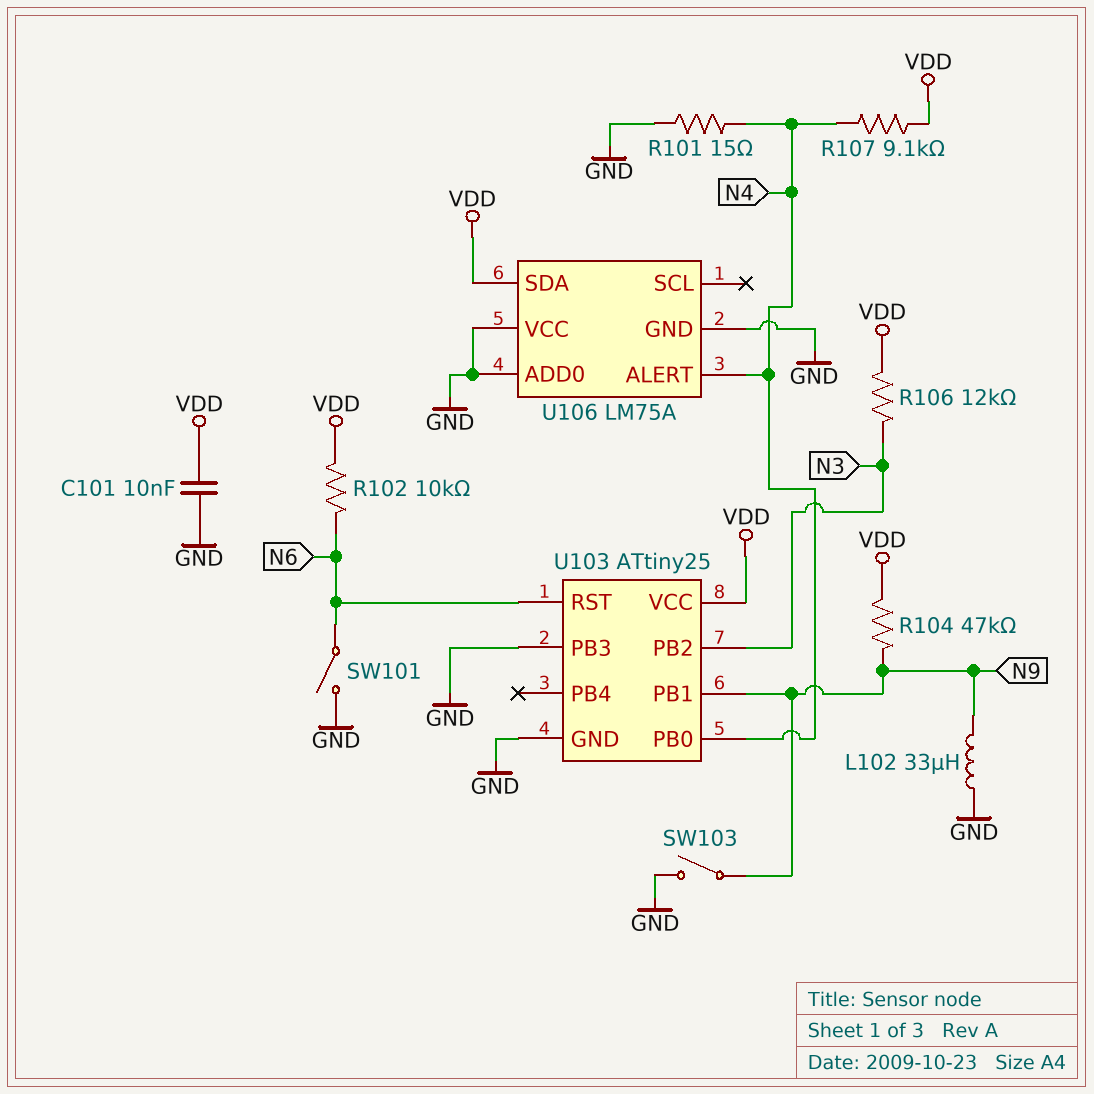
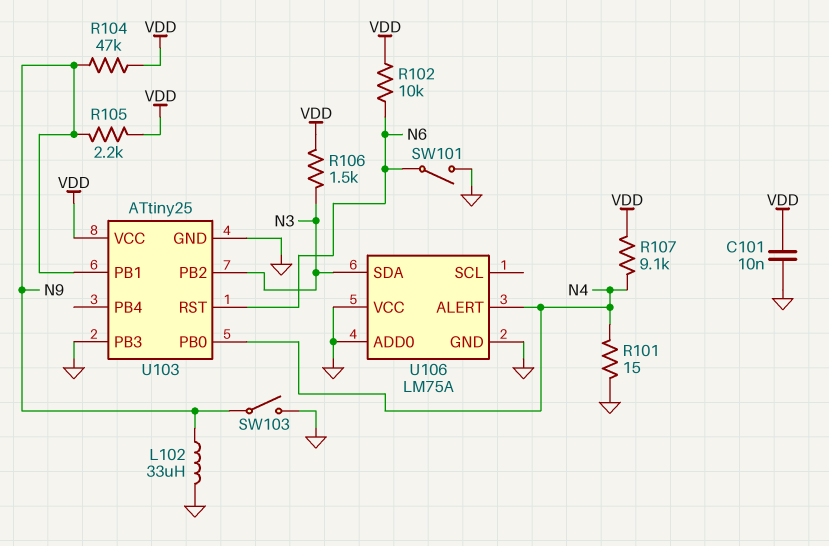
R105: none -> 2.2k (N9, VDD)
R106: 12k (N3, VDD) -> 1.5k (N3, VDD)
U106 pin SDA: VDD -> N3

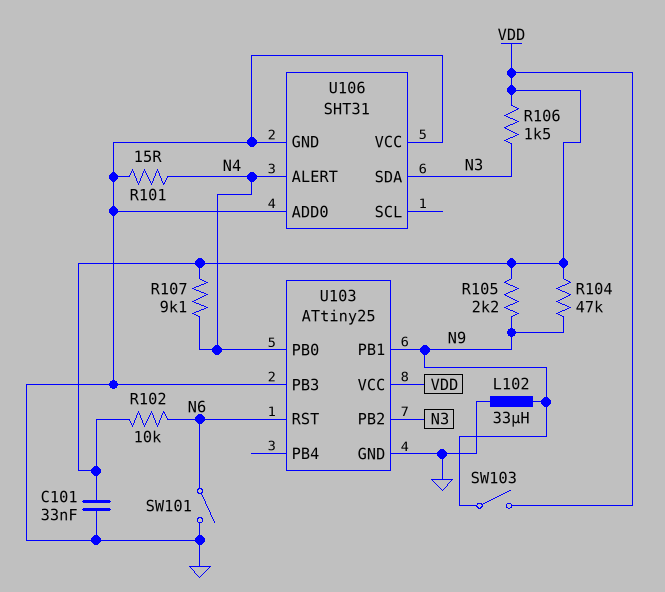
C101: 10nF (GND, VDD) -> 33nF (GND, VDD)
SW103: switch (GND, N9) -> switch (N9, VDD)
U106: LM75A -> SHT31

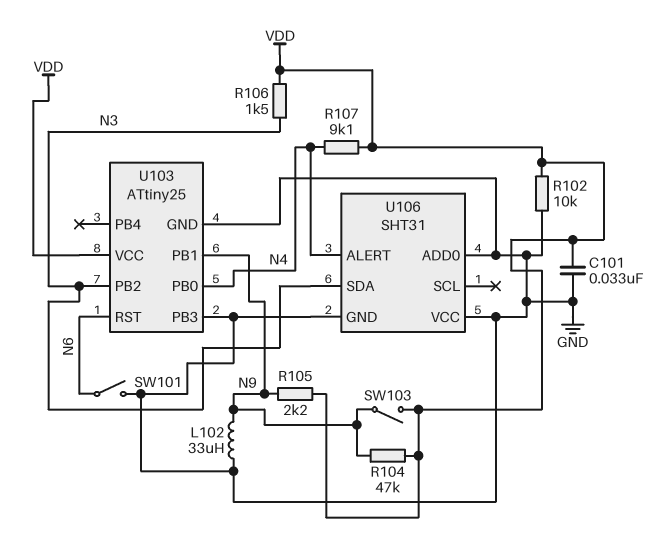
R101: 15 (GND, N4) -> none
R102: 10k (N6, VDD) -> 10k (GND, VDD)

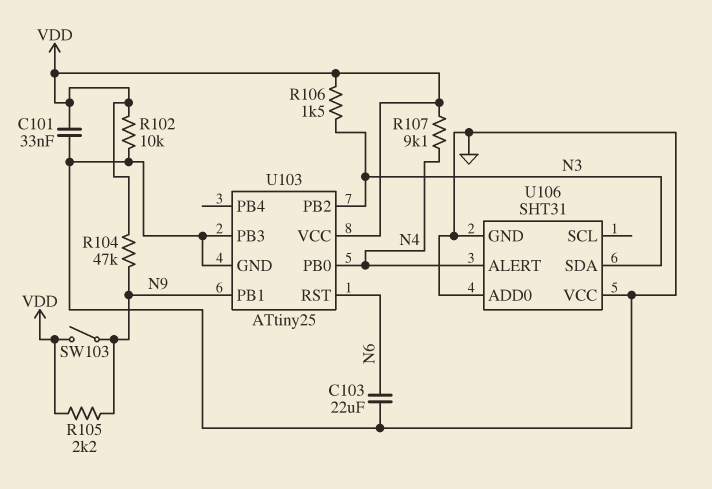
C103: none -> 22uF (GND, N6)
L102: 33uH (GND, N9) -> none
SW101: switch (GND, N6) -> none

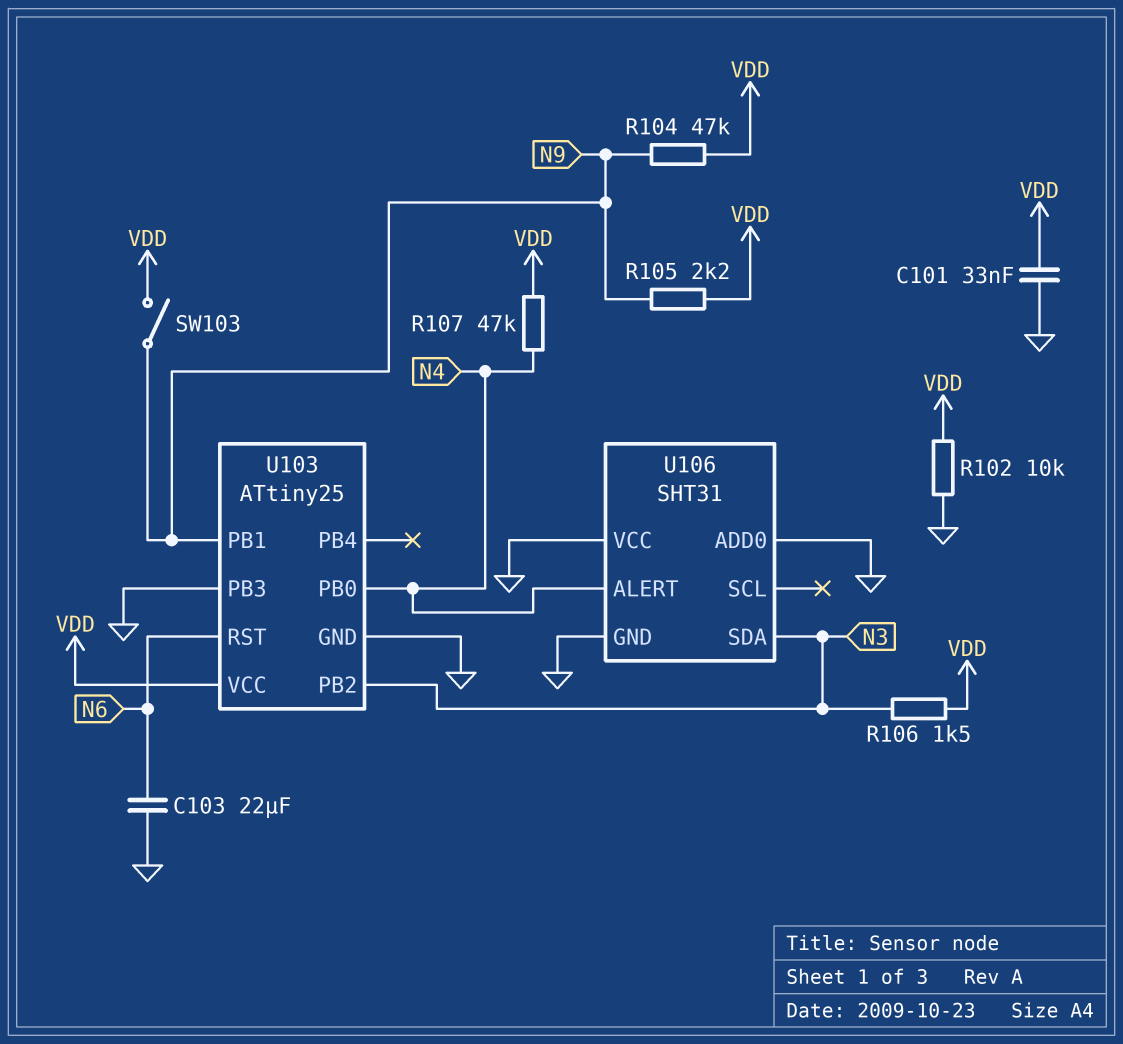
R107: 9.1k (N4, VDD) -> 47k (N4, VDD)

